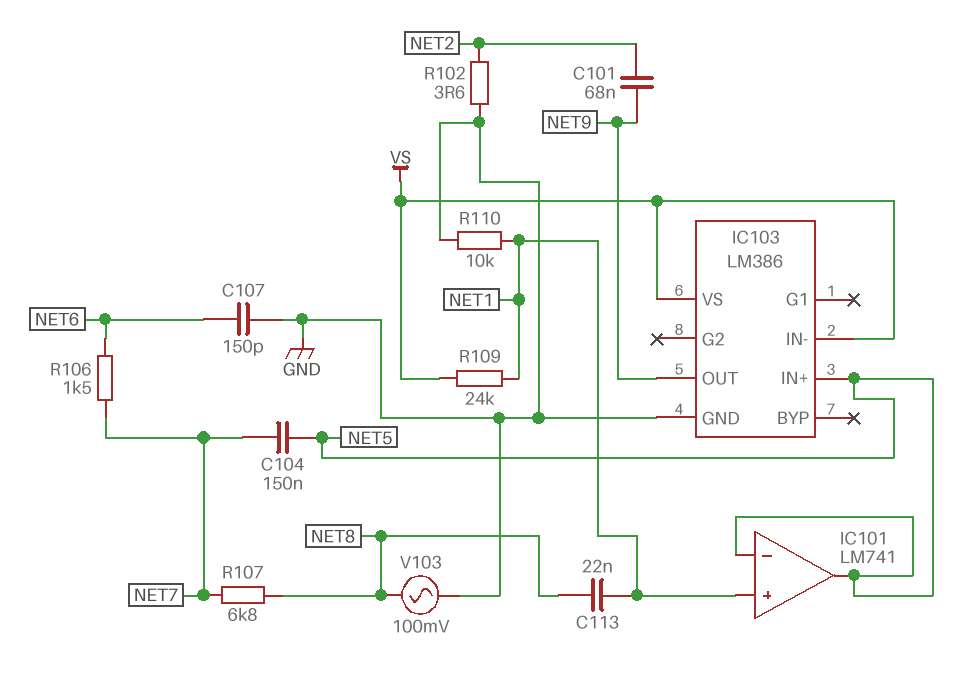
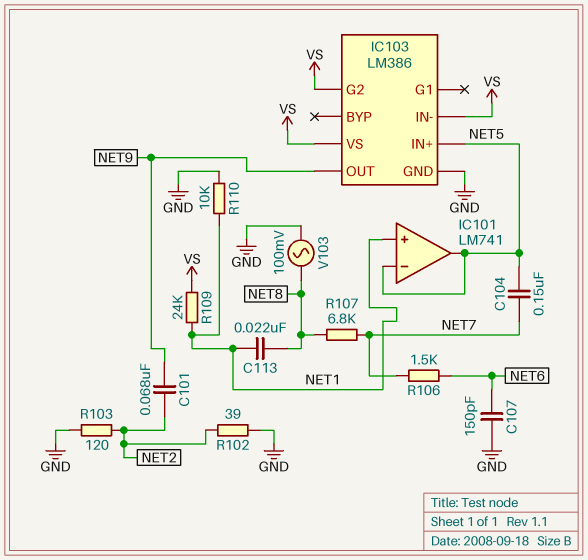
IC103 pin G2: none -> VS
R102: 3.6 (GND, NET2) -> 39 (GND, NET2)
R103: none -> 120 (GND, NET2)

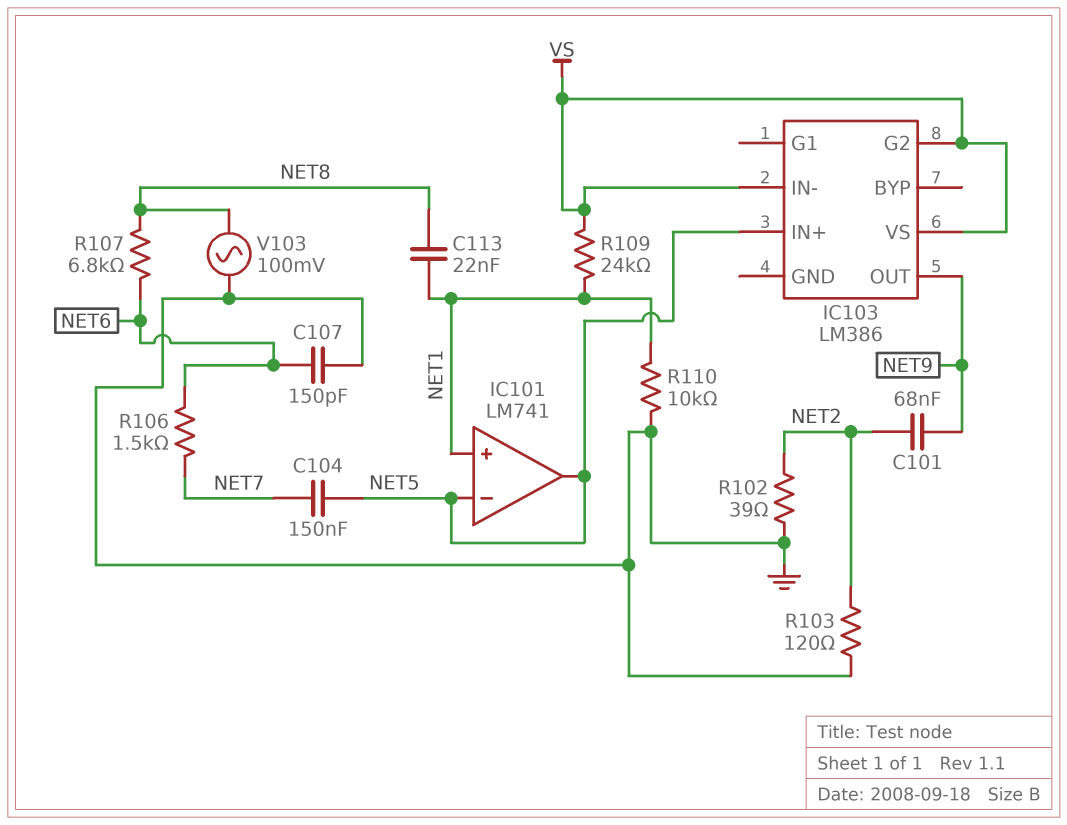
IC103 pin GND: GND -> none
R107: 6.8k (NET7, NET8) -> 6.8k (NET6, NET8)

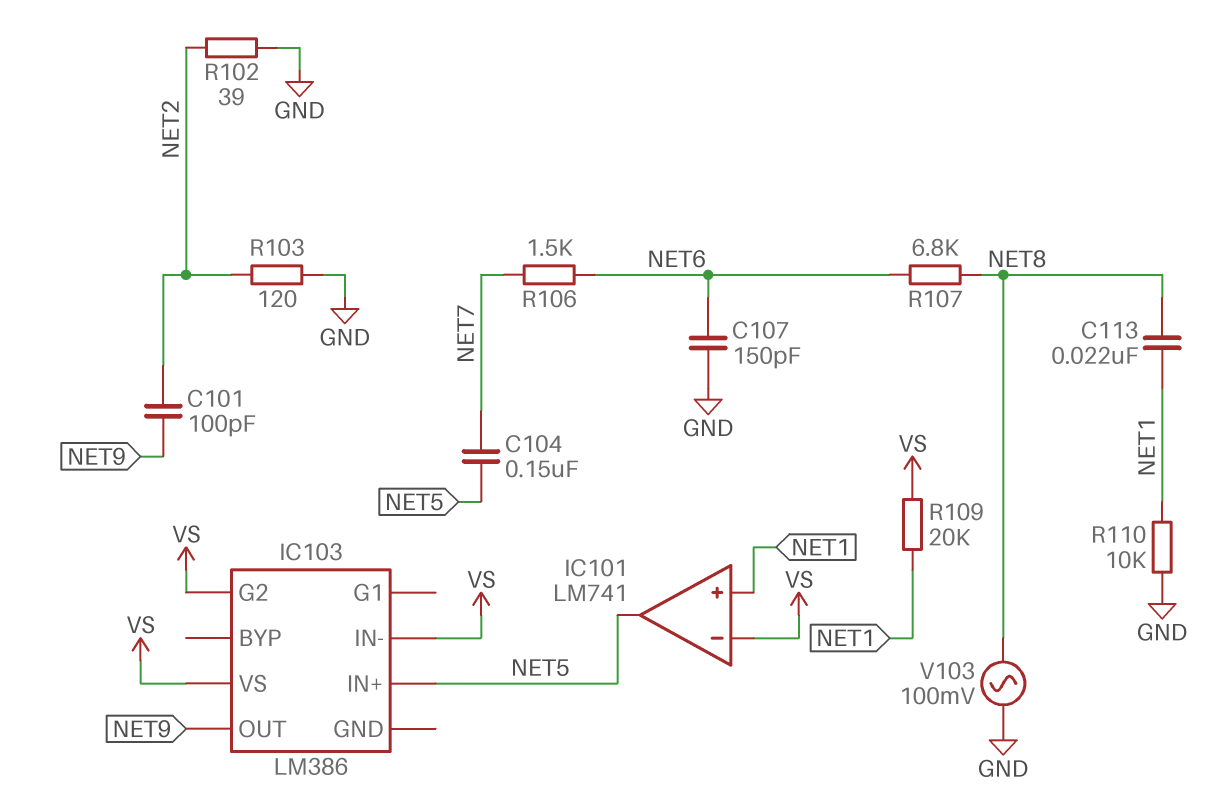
C101: 68nF (NET2, NET9) -> 100pF (NET2, NET9)
IC101 pin in-: NET5 -> VS
R109: 24k (NET1, VS) -> 20k (NET1, VS)

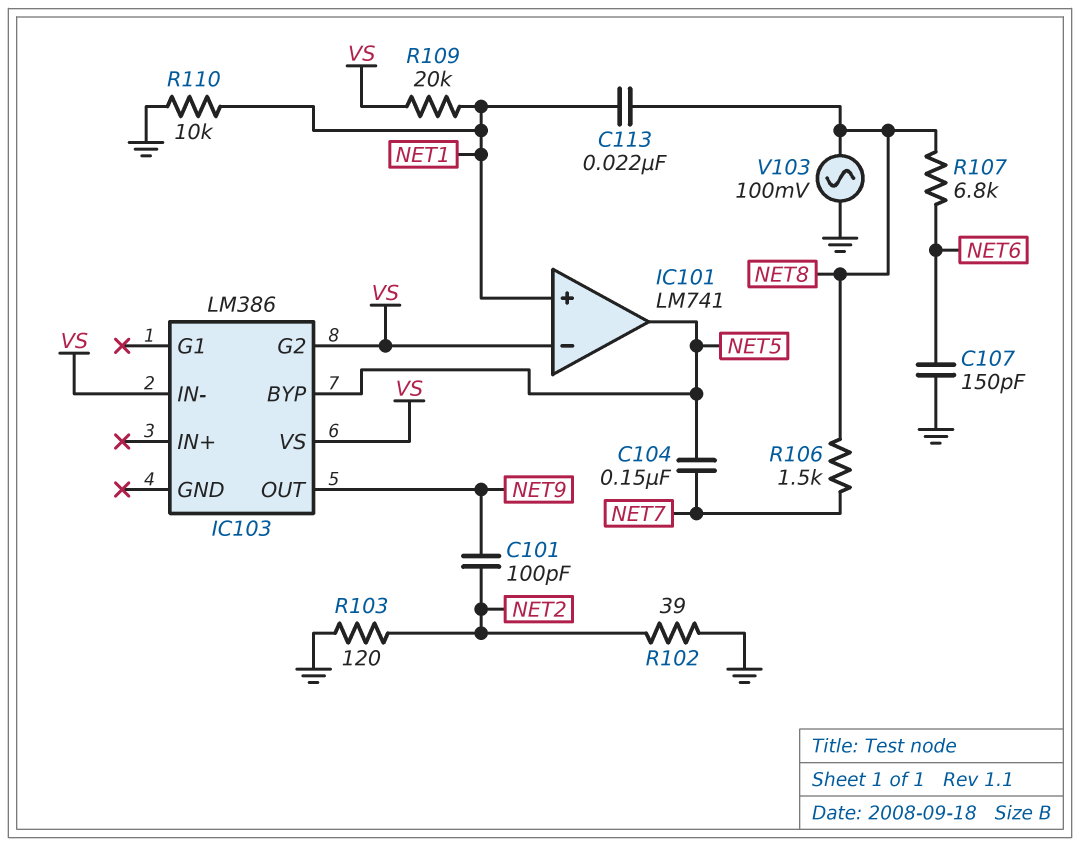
IC103 pin BYP: none -> NET5
IC103 pin IN+: NET5 -> none
R106: 1.5k (NET6, NET7) -> 1.5k (NET7, NET8)

